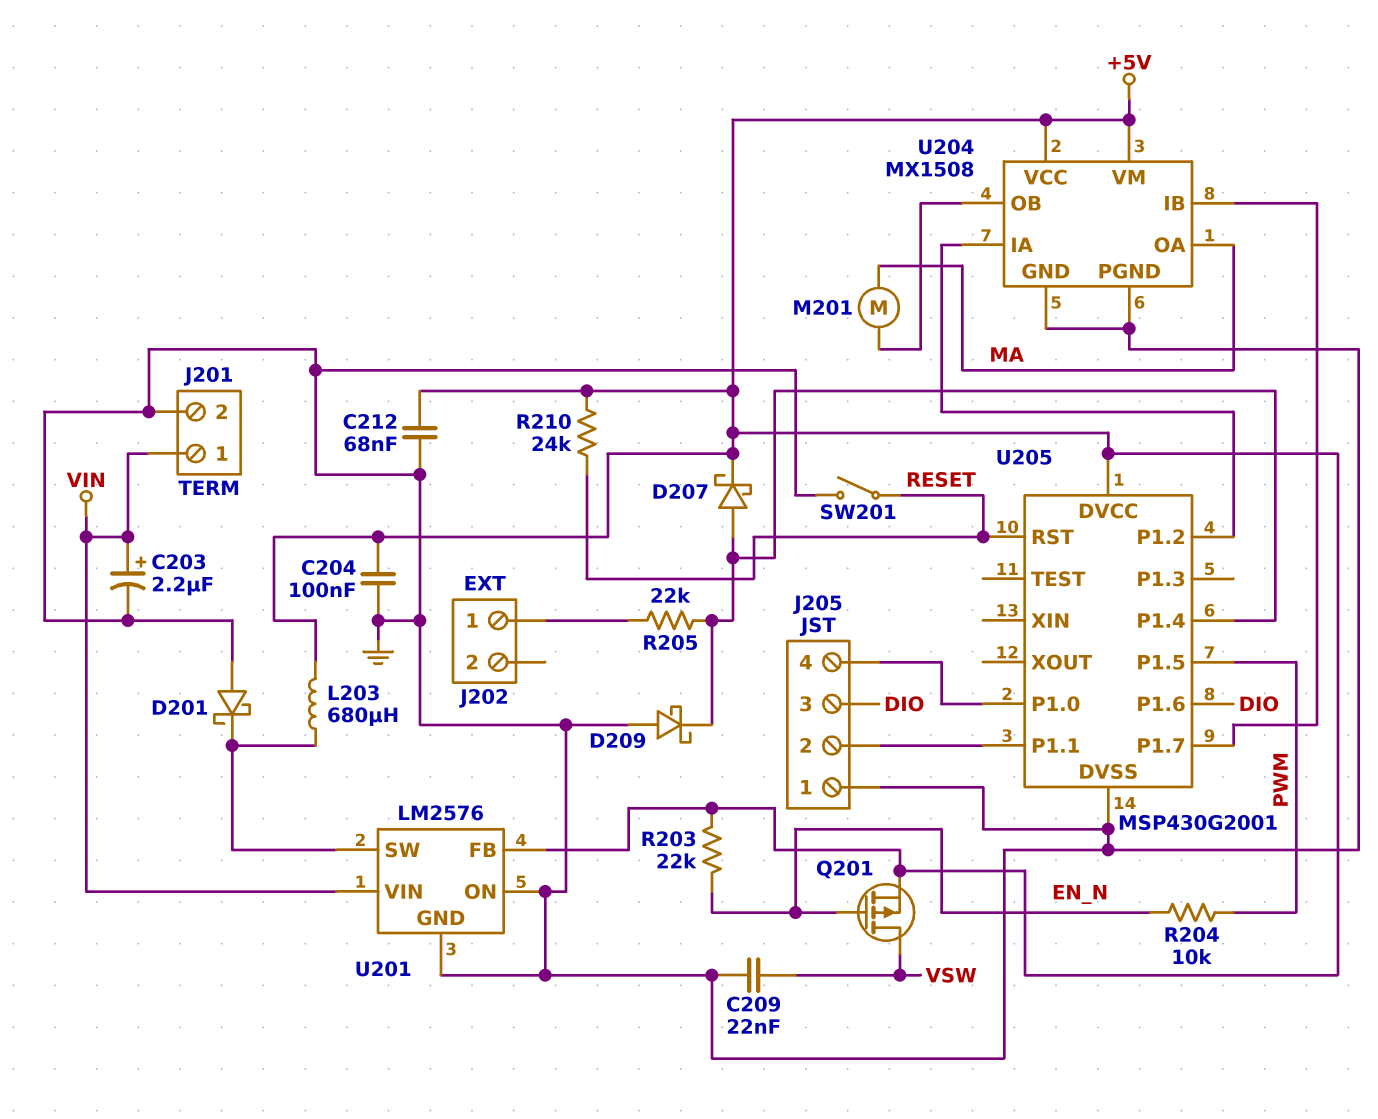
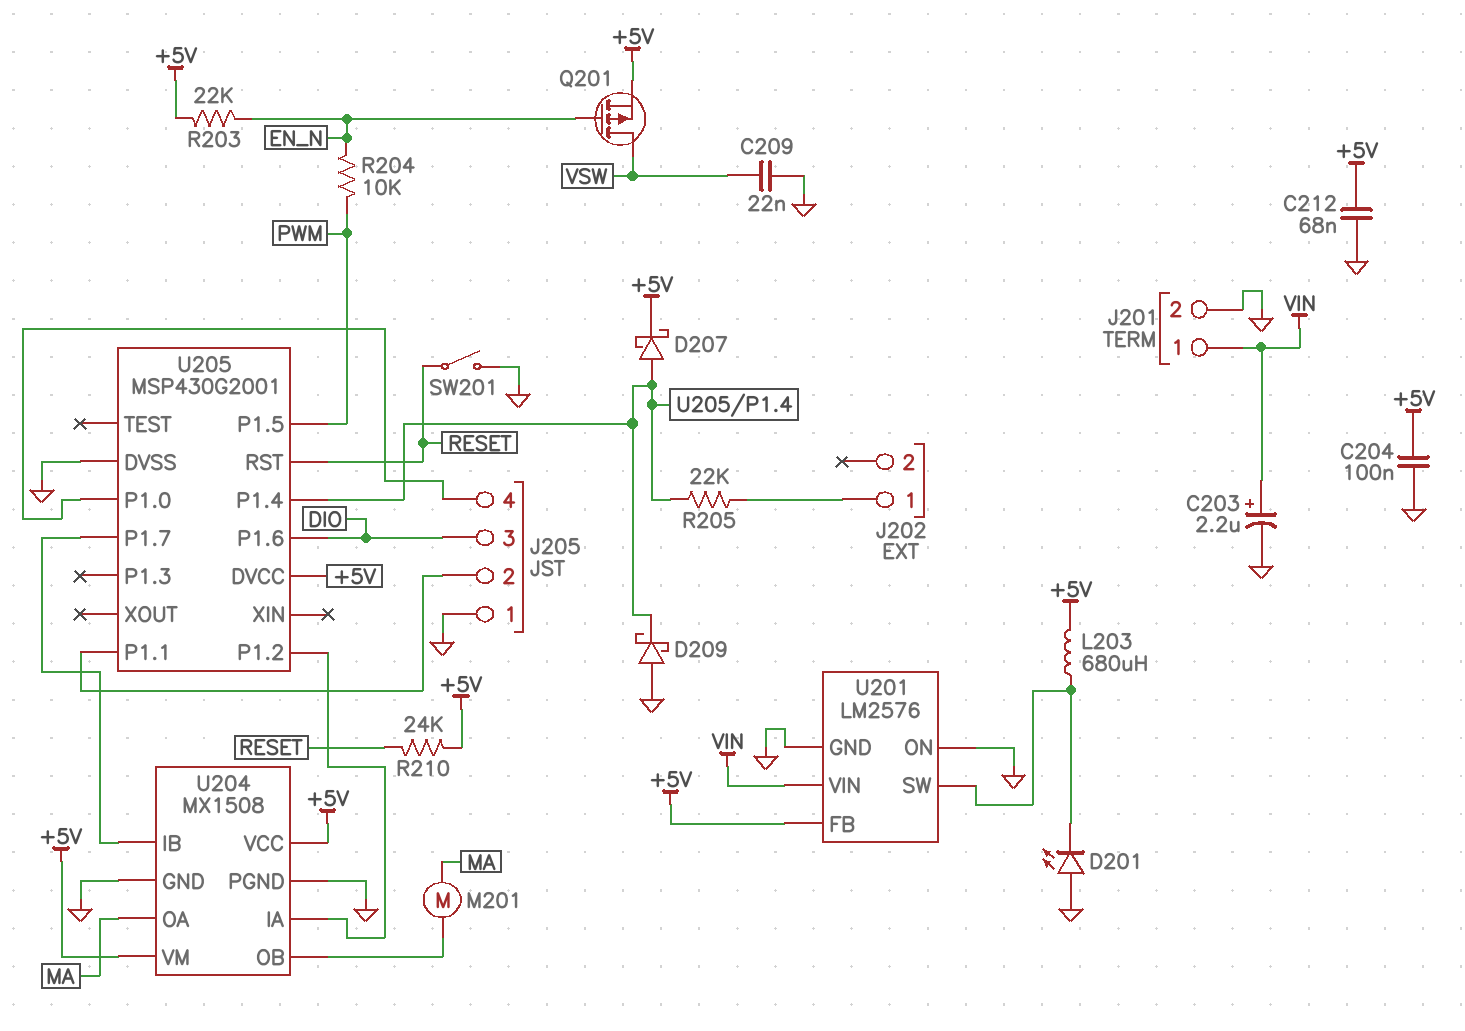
D201: schottky (A GND, K U201/SW) -> LED (A GND, K U201/SW)

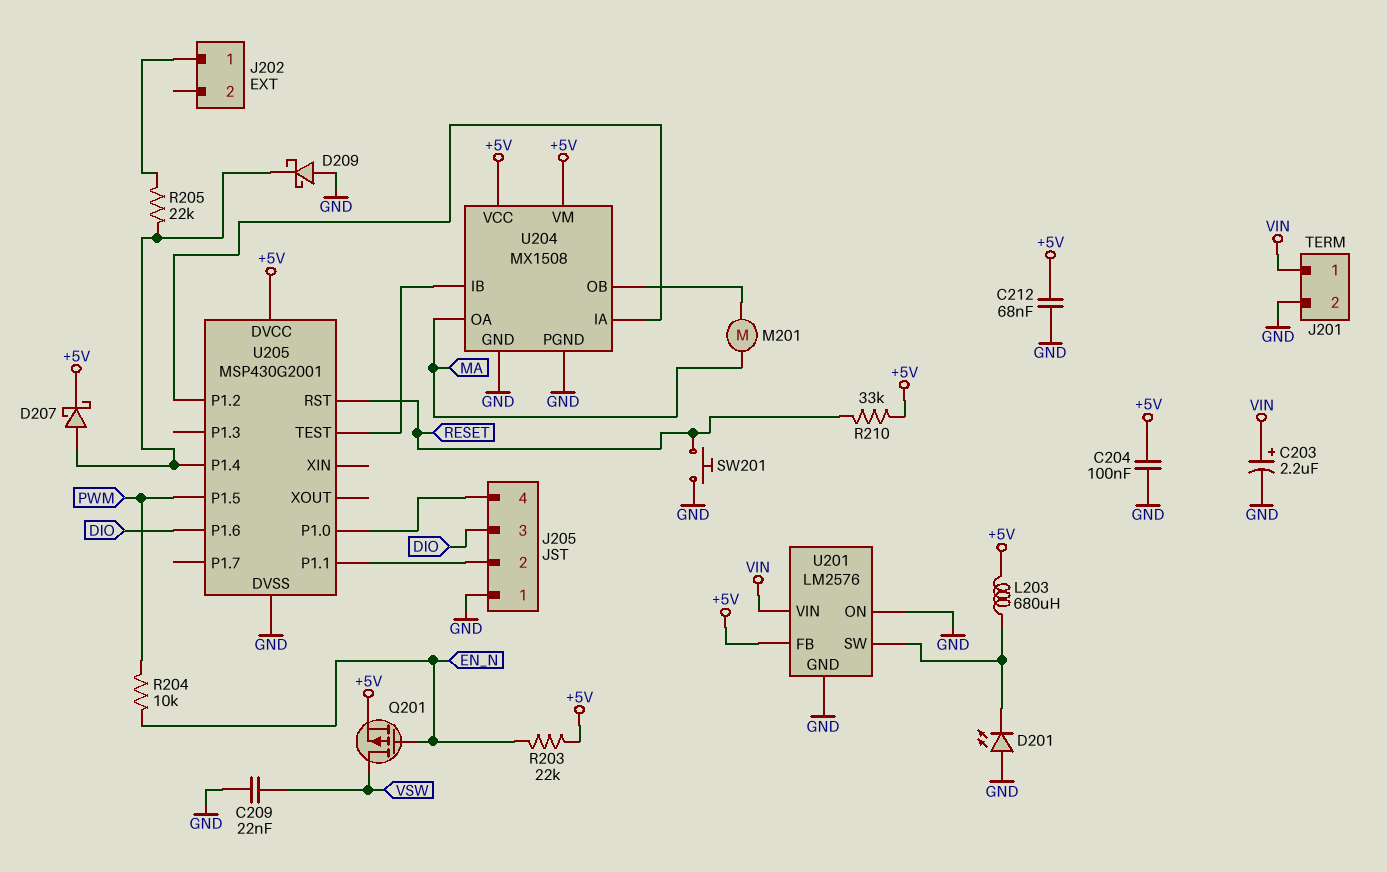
R210: 24k (+5V, RESET) -> 33k (+5V, RESET)
SW201: switch (GND, RESET) -> button (GND, RESET)
U205 pin P1.7: U204/IB -> none
U205 pin TEST: none -> U204/IB

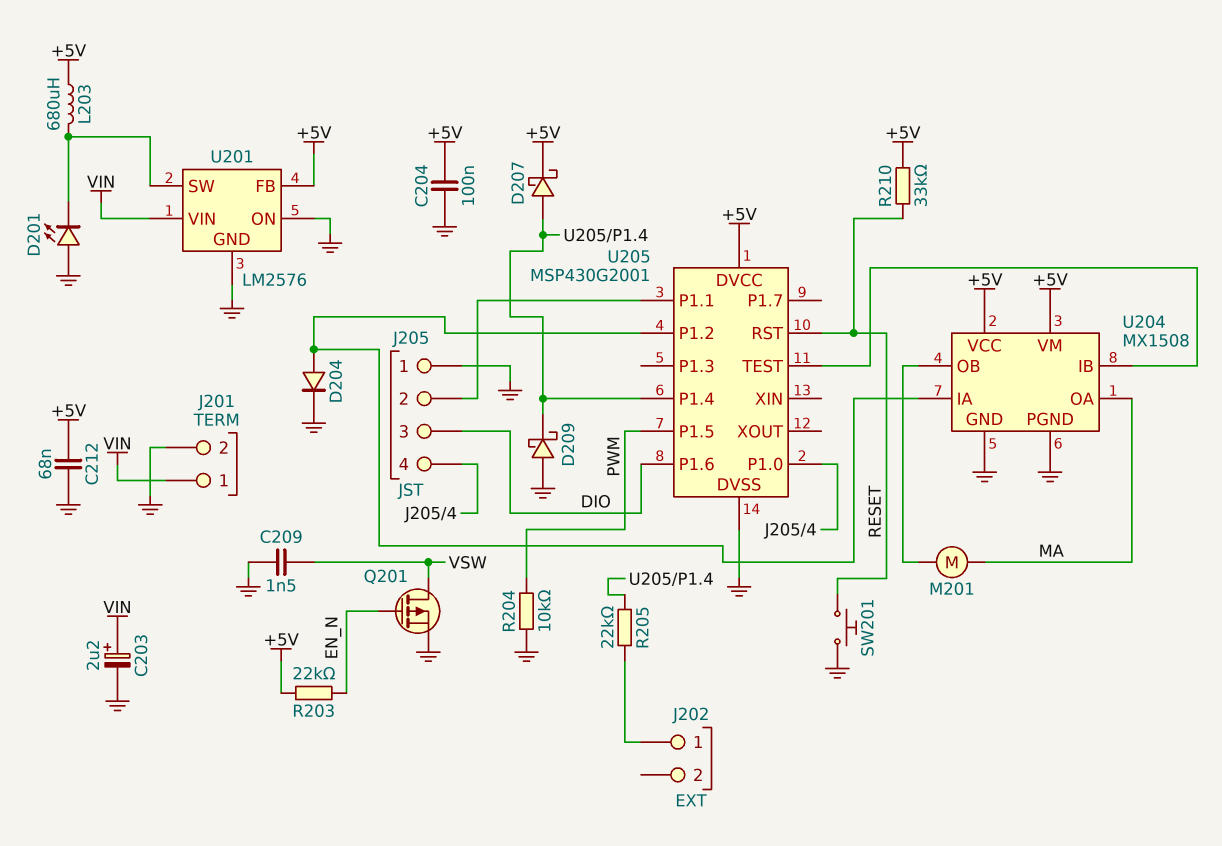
C209: 22nF (GND, VSW) -> 1.5nF (GND, VSW)
D204: none -> diode (A U204/IA, K GND)
Q201: PMOS (G EN_N, D VSW, S +5V) -> PMOS (G EN_N, D VSW, S GND)
R204: 10k (EN_N, PWM) -> 10k (GND, PWM)

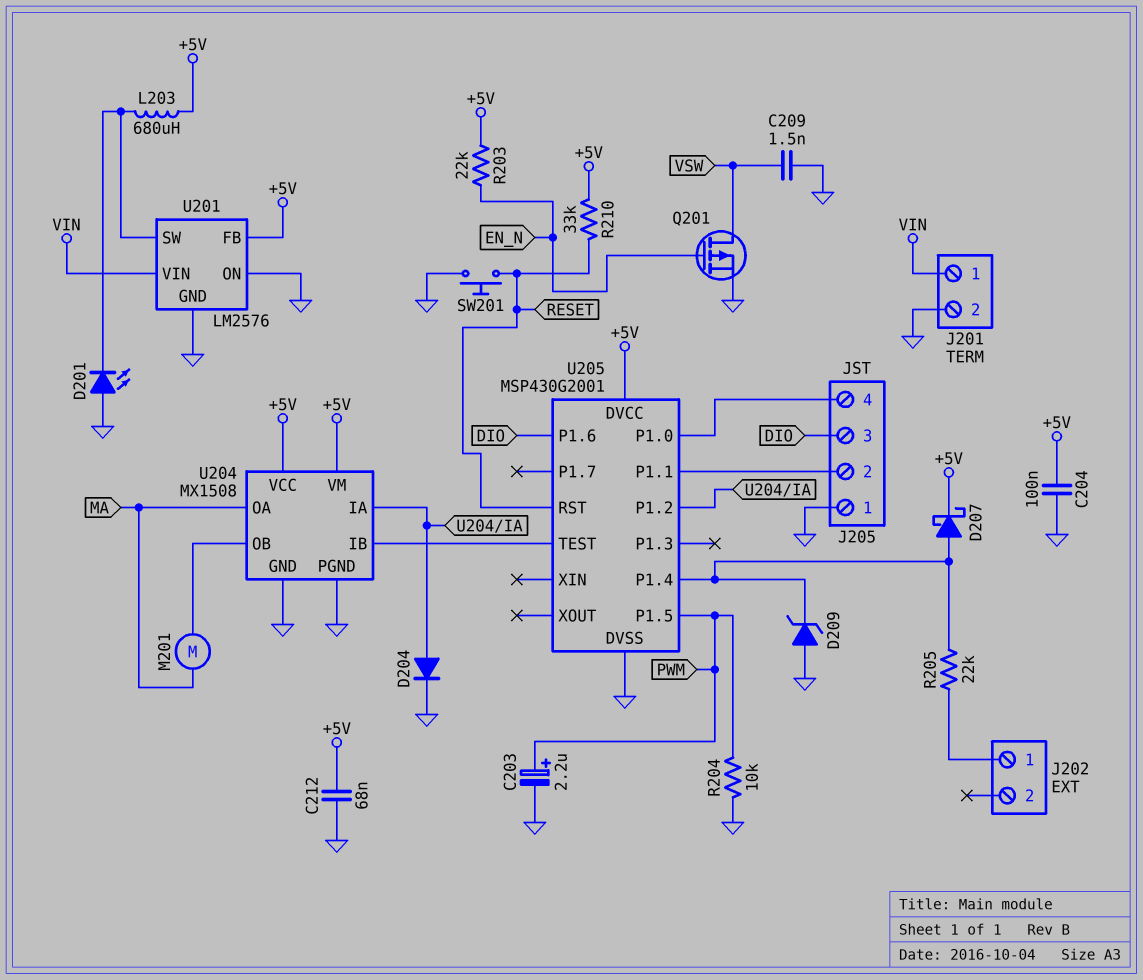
C203: 2.2uF (plus VIN, minus GND) -> 2.2uF (plus PWM, minus GND)
D209: schottky (A GND, K U205/P1.4) -> zener (A GND, K U205/P1.4)

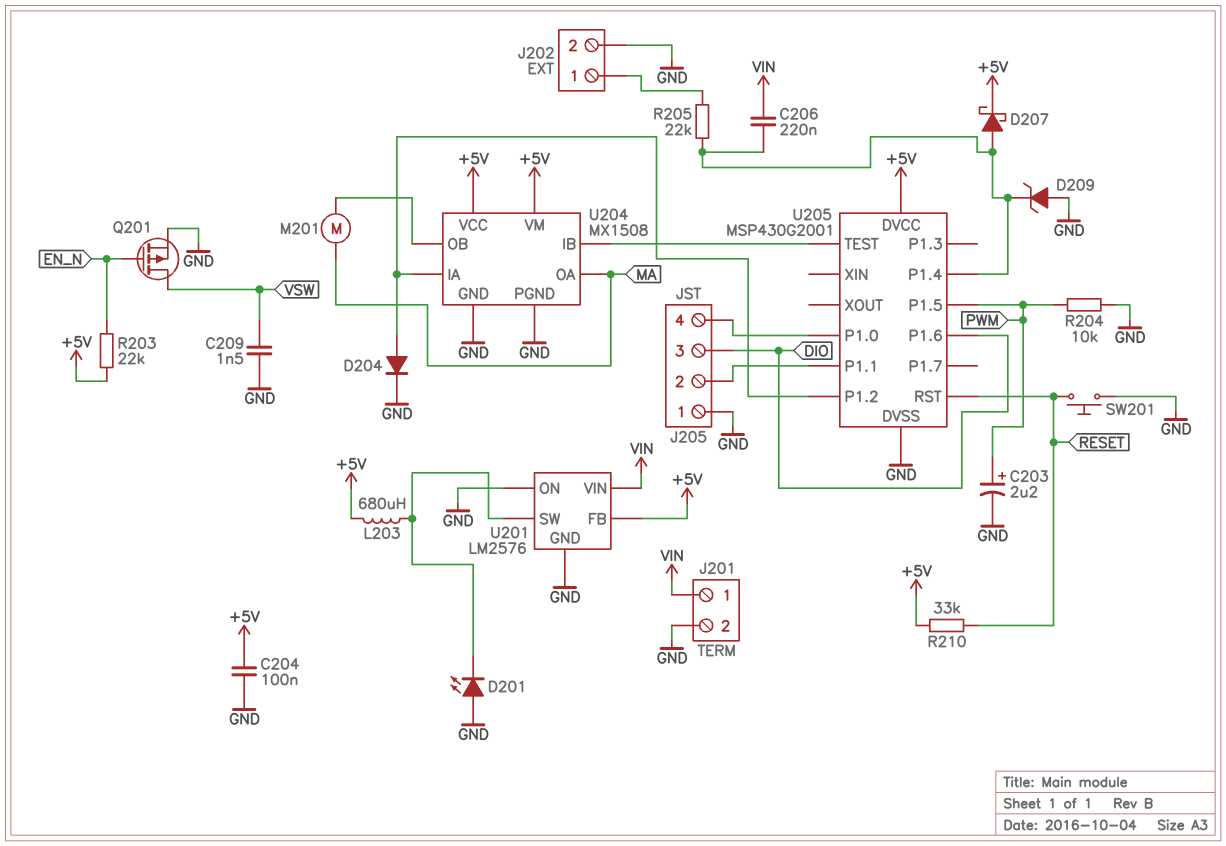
C206: none -> 220nF (U205/P1.4, VIN)
C212: 68nF (+5V, GND) -> none
J202 pin 2: none -> GND

